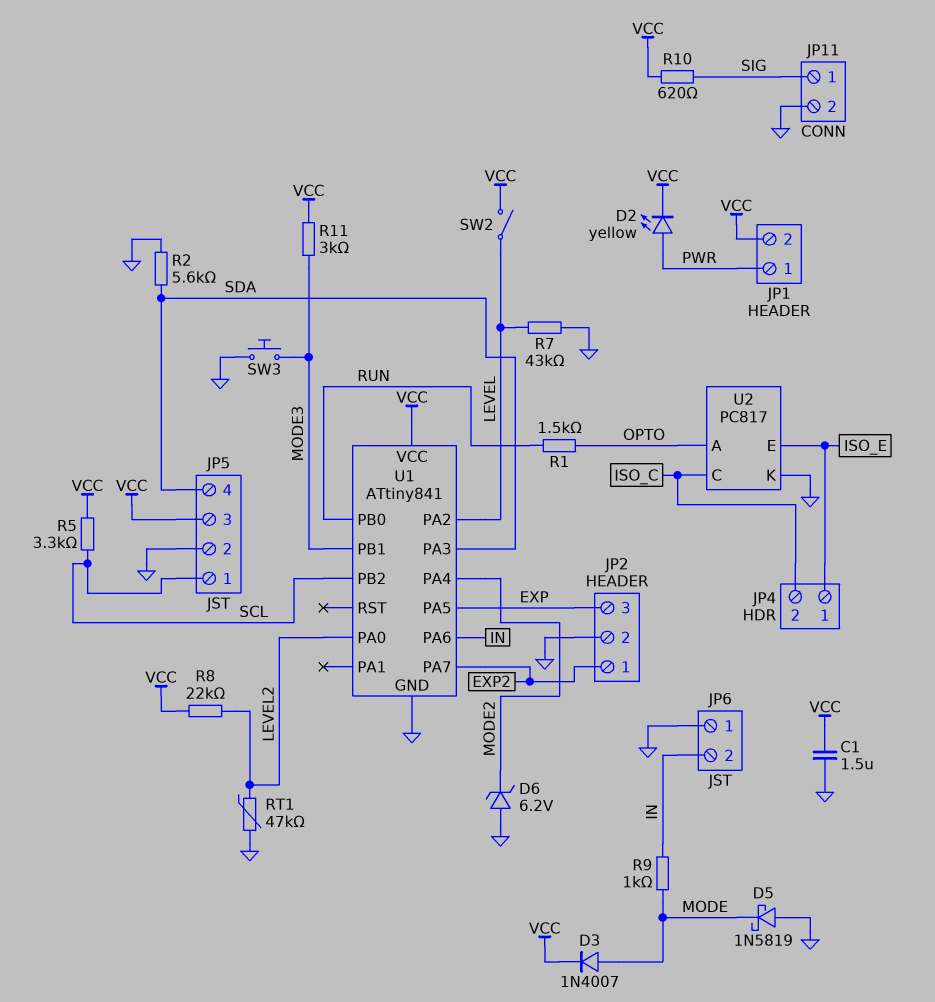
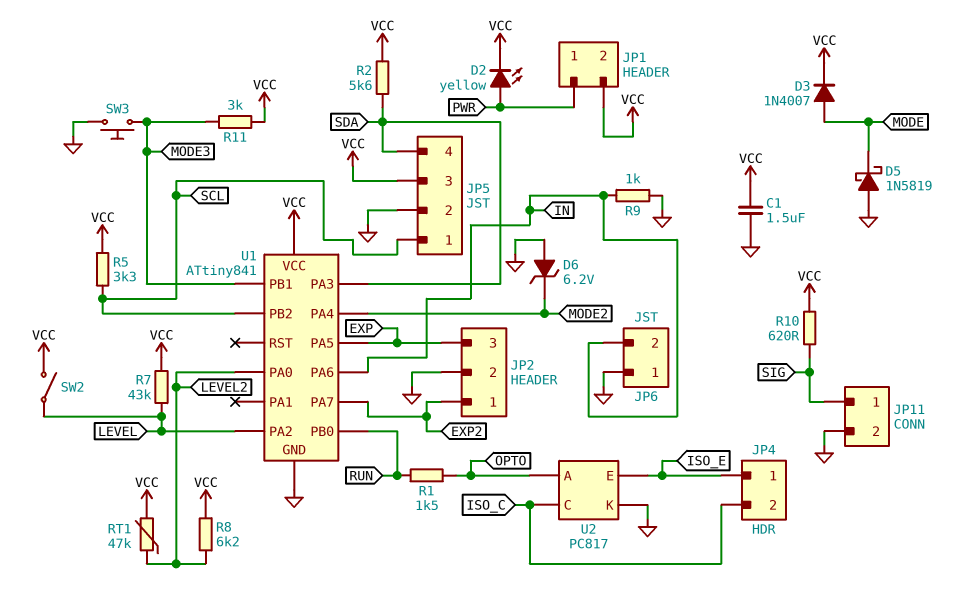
R2: 5.6k (GND, SDA) -> 5.6k (SDA, VCC)
R7: 43k (GND, LEVEL) -> 43k (LEVEL, VCC)
R8: 22k (LEVEL2, VCC) -> 6.2k (LEVEL2, VCC)
R9: 1k (IN, MODE) -> 1k (GND, IN)
RT1: 47k (GND, LEVEL2) -> 47k (LEVEL2, VCC)

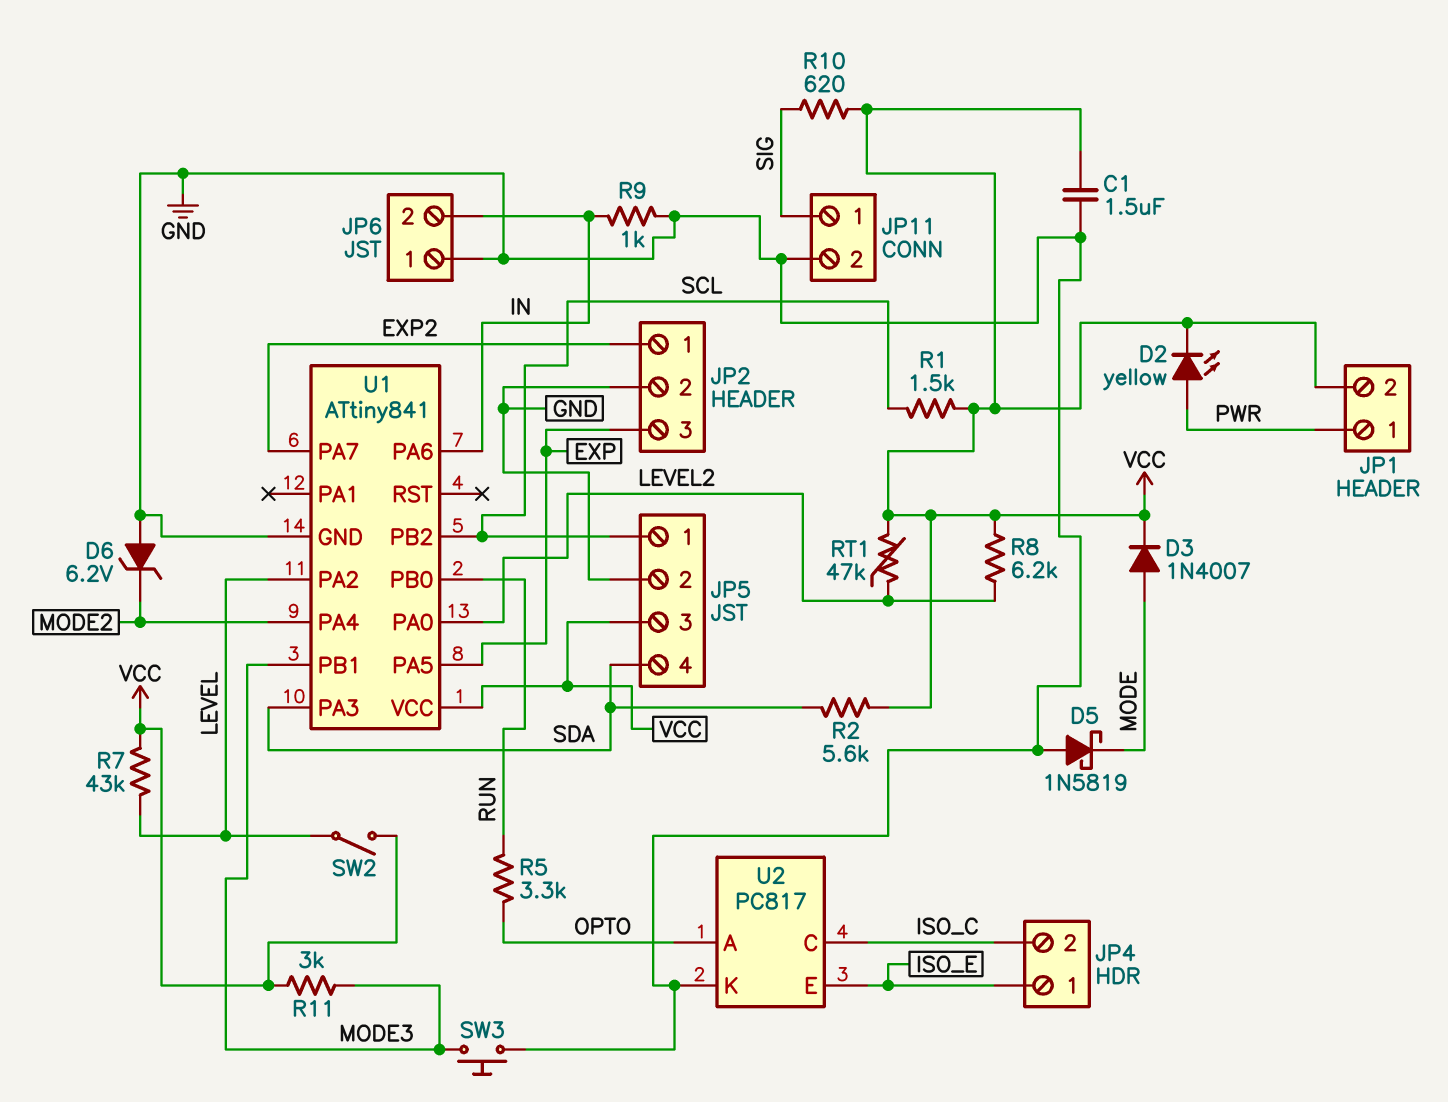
R1: 1.5k (OPTO, RUN) -> 1.5k (SCL, VCC)
R5: 3.3k (SCL, VCC) -> 3.3k (OPTO, RUN)

